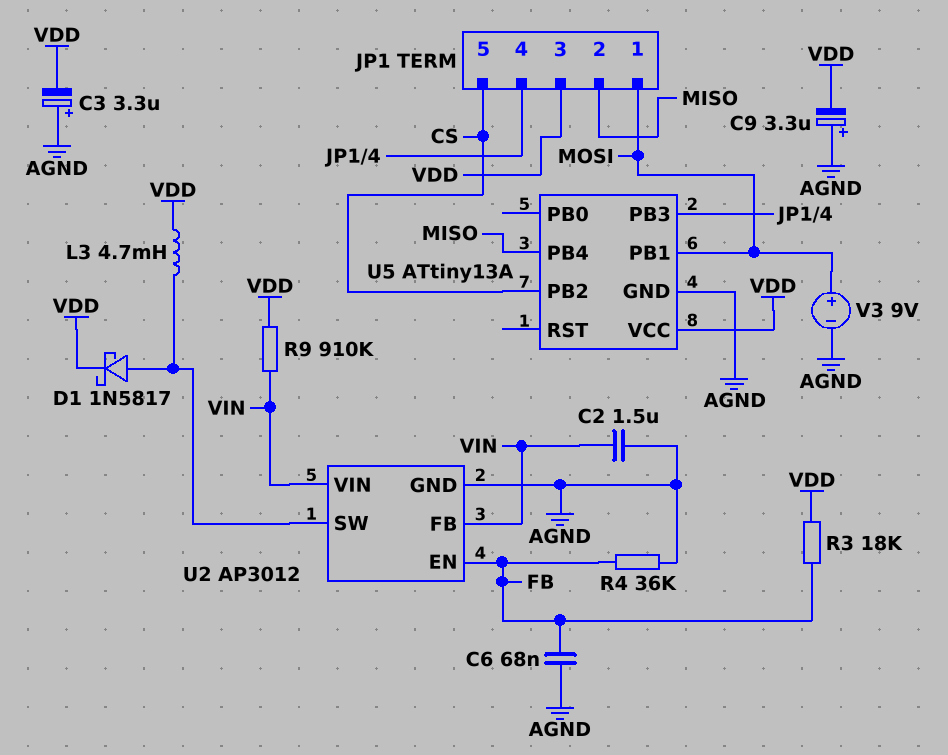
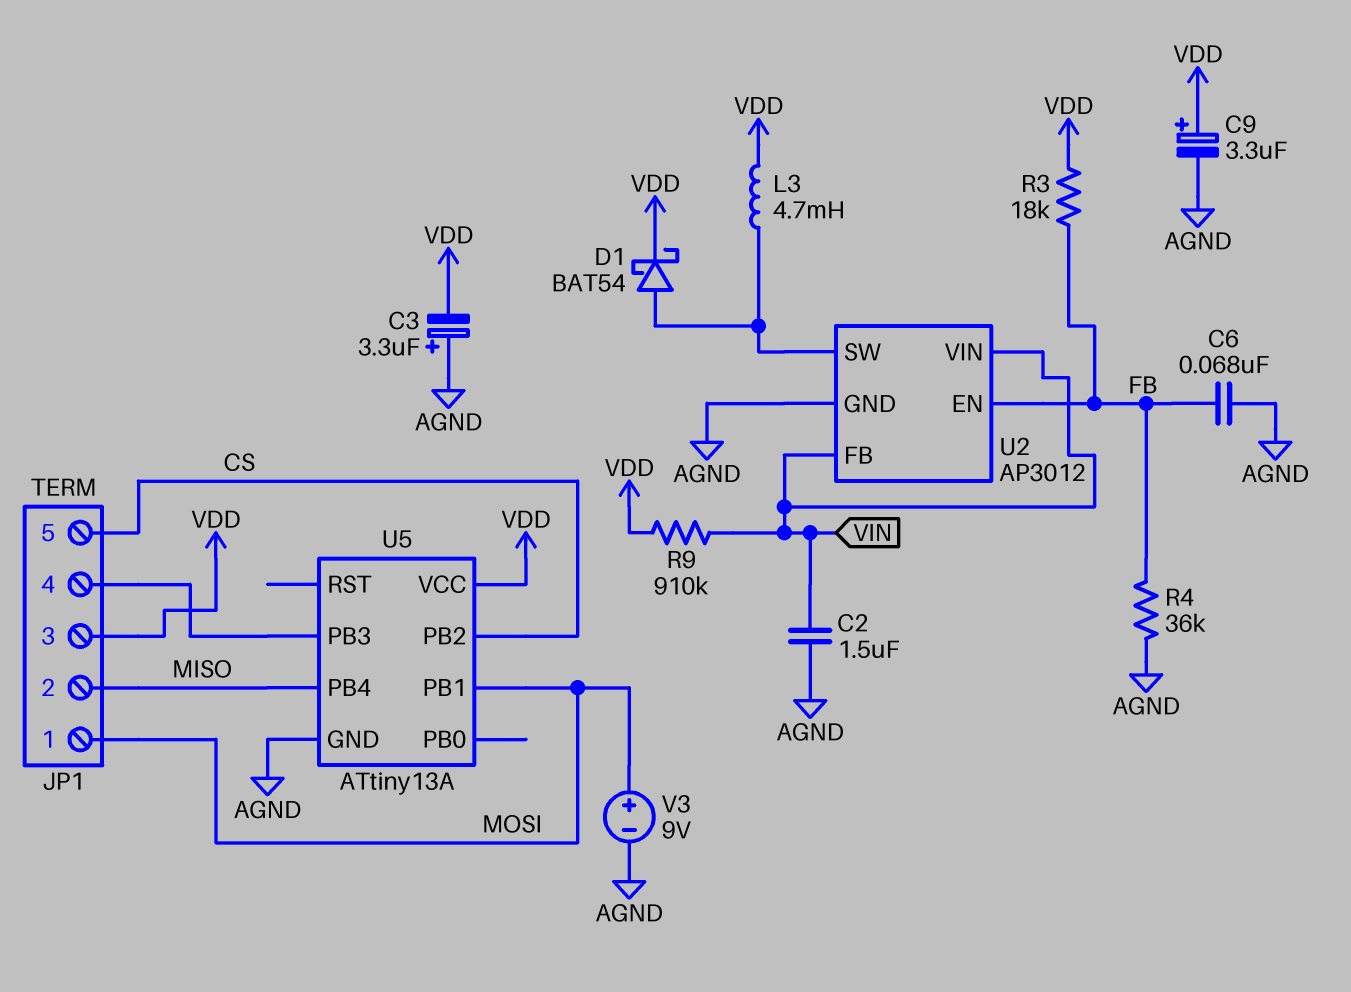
C9: 3.3uF (plus AGND, minus VDD) -> 3.3uF (plus VDD, minus AGND)
D1: schottky 1N5817 (A U2/SW, K VDD) -> schottky BAT54 (A U2/SW, K VDD)

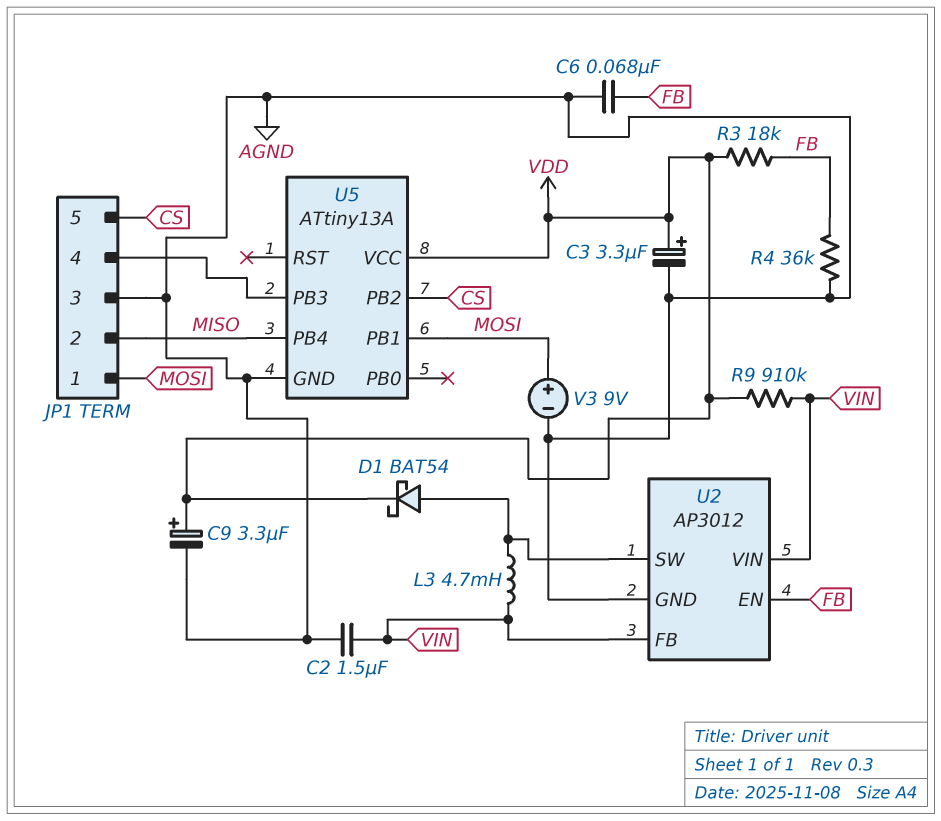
C3: 3.3uF (plus AGND, minus VDD) -> 3.3uF (plus VDD, minus AGND)
JP1 pin 3: VDD -> AGND
L3: 4.7mH (U2/SW, VDD) -> 4.7mH (U2/SW, VIN)

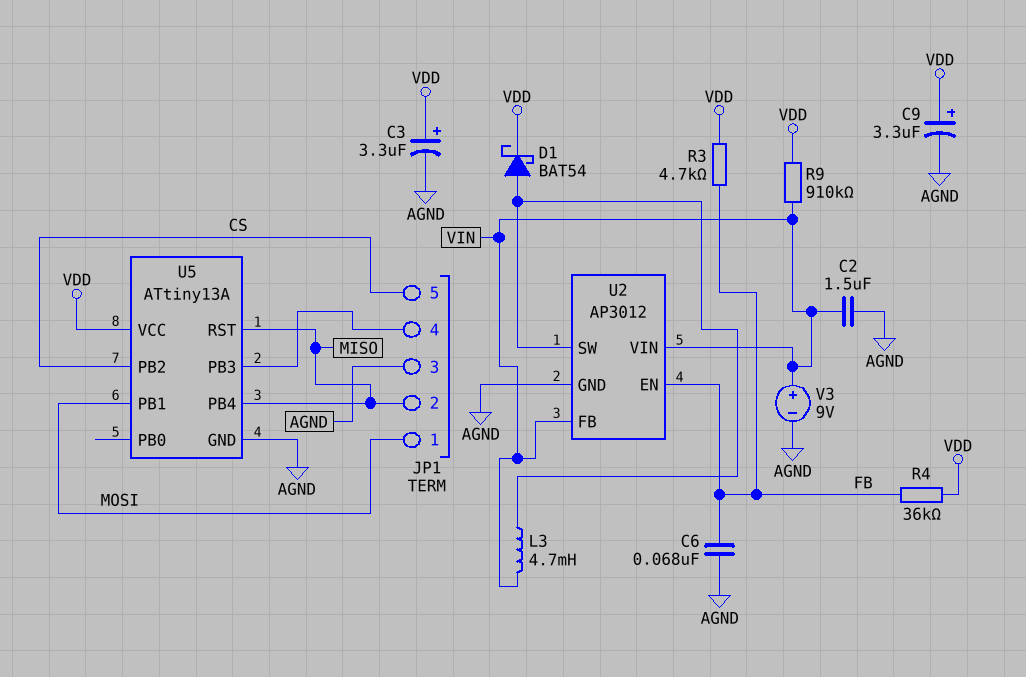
R3: 18k (FB, VDD) -> 4.7k (FB, VDD)
R4: 36k (AGND, FB) -> 36k (FB, VDD)
U5 pin RST: none -> MISO
V3: 9V (plus MOSI, minus AGND) -> 9V (plus VIN, minus AGND)

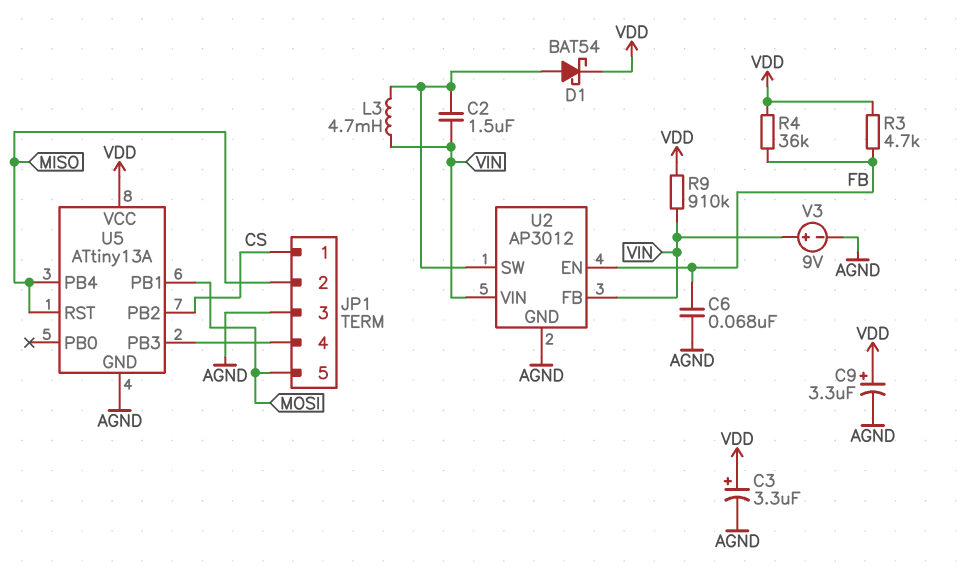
C2: 1.5uF (AGND, VIN) -> 1.5uF (U2/SW, VIN)
JP1 pin 1: MOSI -> CS
JP1 pin 5: CS -> MOSI

